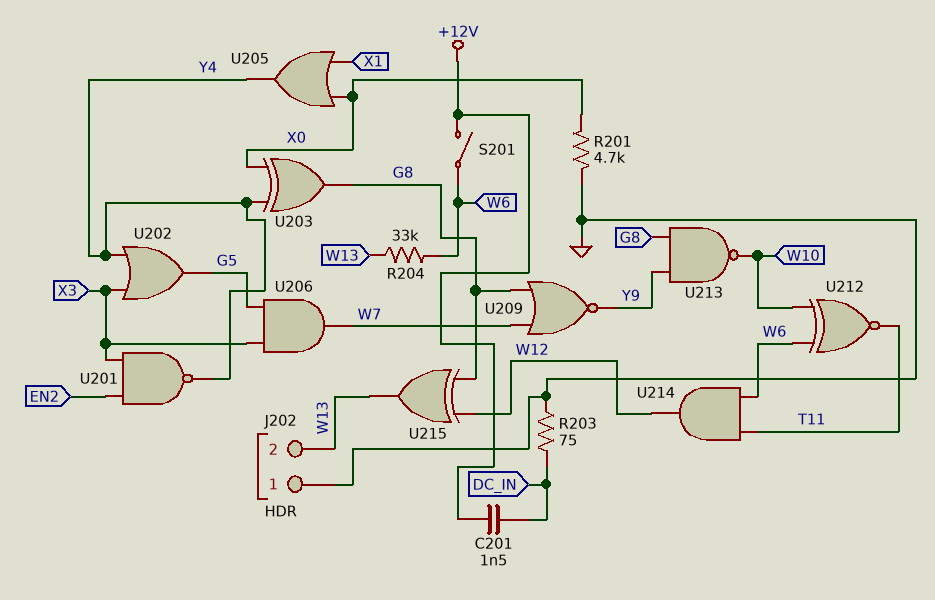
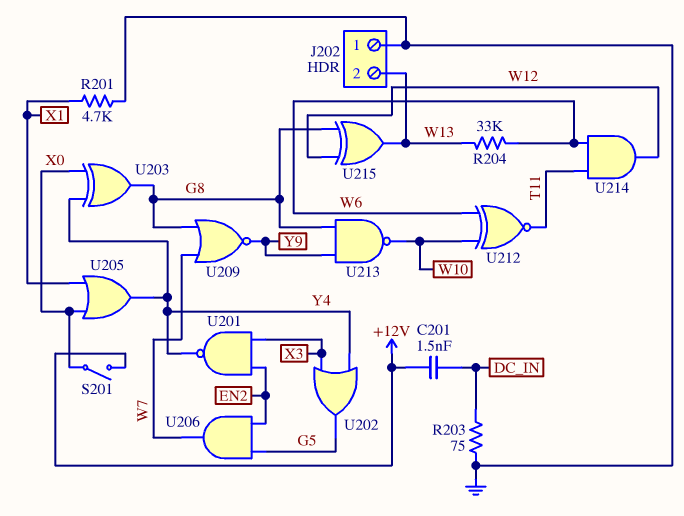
R201: 4.7k (GND, X0) -> 4.7k (GND, X1)
S201: switch (+12V, W6) -> switch (+12V, X0)
U206: AND (in G5, in X3, out W7) -> AND (in EN2, in G5, out W7)

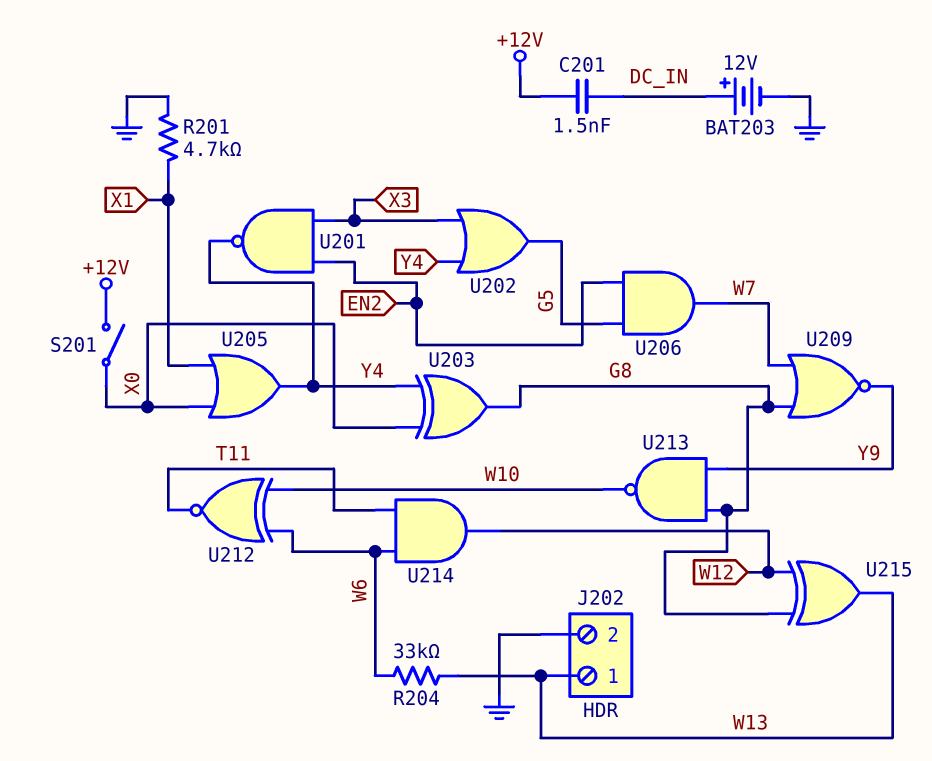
BAT203: none -> 12V (plus DC_IN, minus GND)
J202 pin 1: GND -> W13
J202 pin 2: W13 -> GND
R203: 75 (DC_IN, GND) -> none

